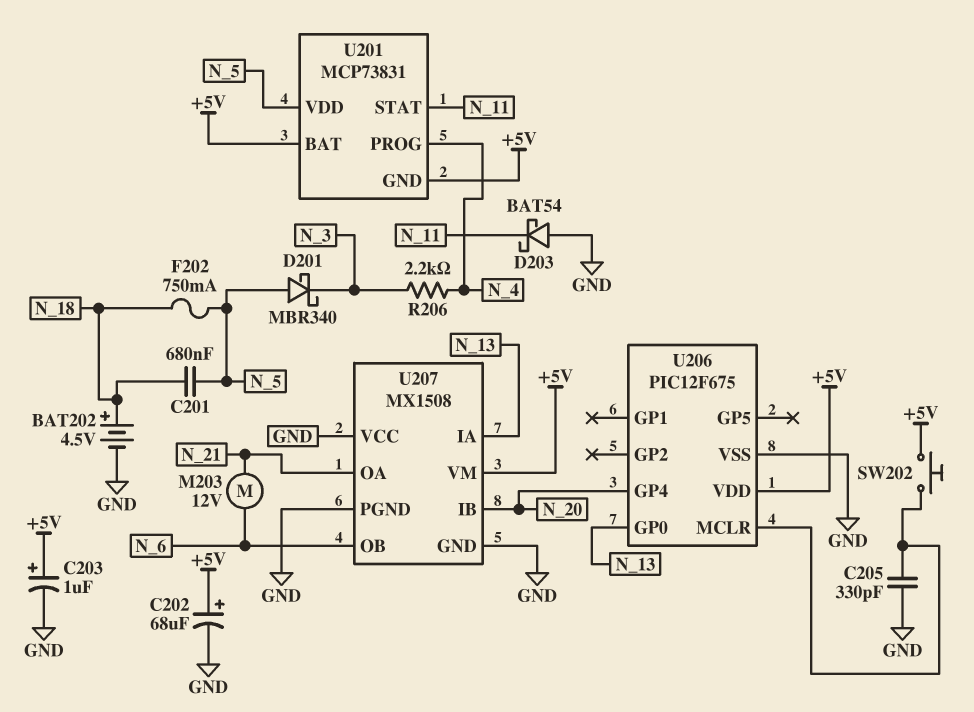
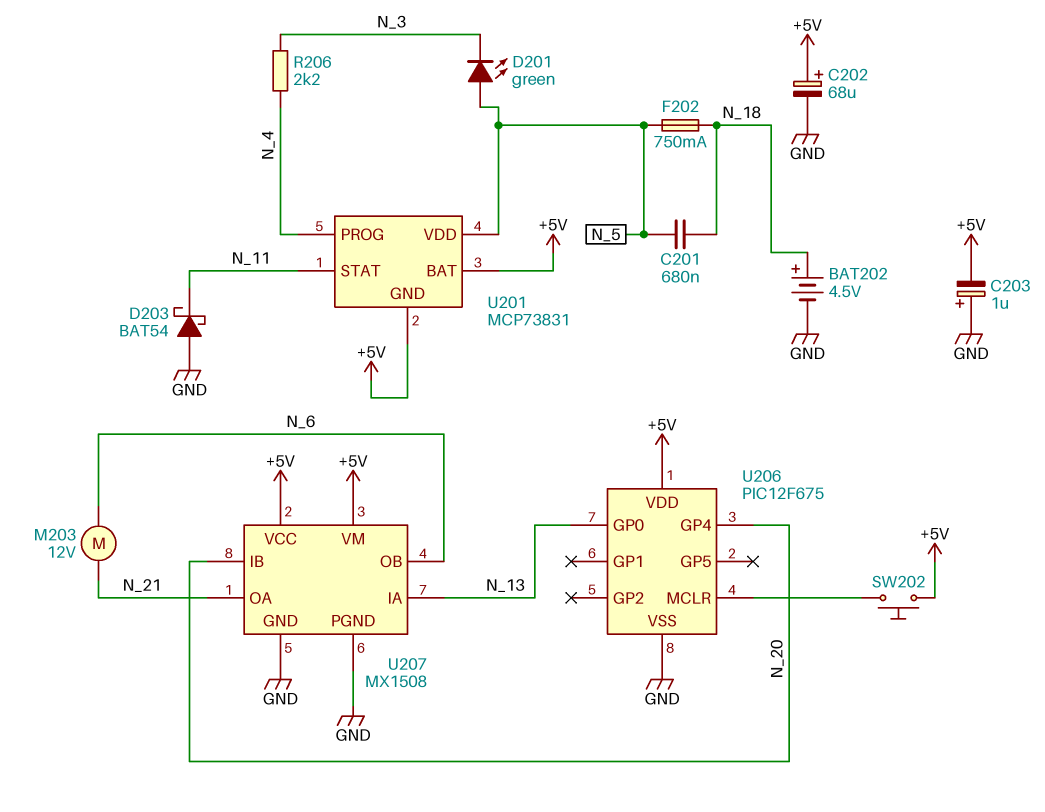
C203: 1uF (plus +5V, minus GND) -> 1uF (plus GND, minus +5V)
C205: 330pF (GND, U206/MCLR) -> none
D201: schottky MBR340 (A N_5, K N_3) -> LED green (A N_5, K N_3)
U207 pin VCC: GND -> +5V

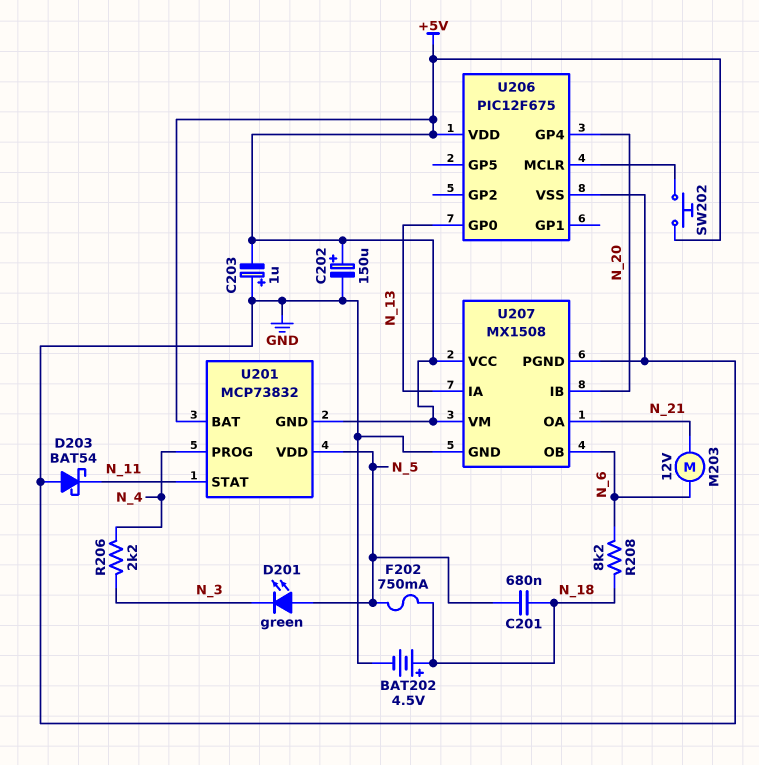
C202: 68uF (plus +5V, minus GND) -> 150uF (plus +5V, minus GND)
R208: none -> 8.2k (N_6, N_18)
U201: MCP73831 -> MCP73832

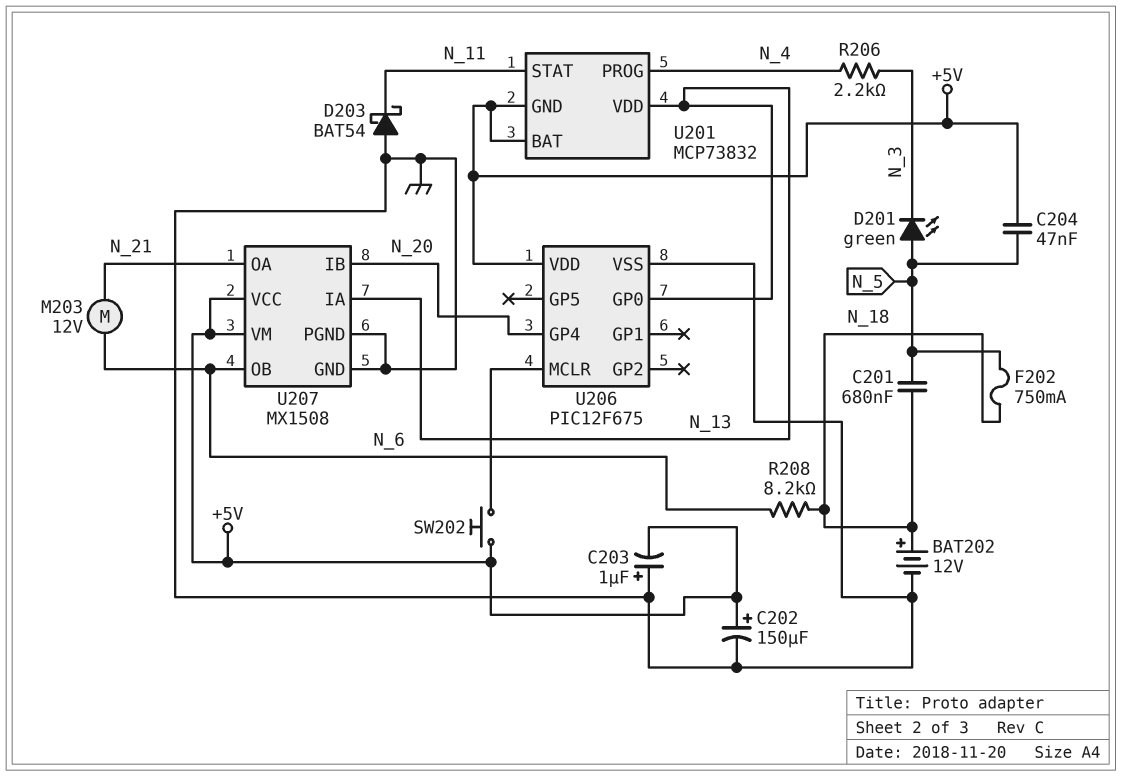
BAT202: 4.5V (plus N_18, minus GND) -> 12V (plus N_18, minus GND)
C204: none -> 47nF (+5V, N_5)
U201 pin VDD: N_5 -> N_13

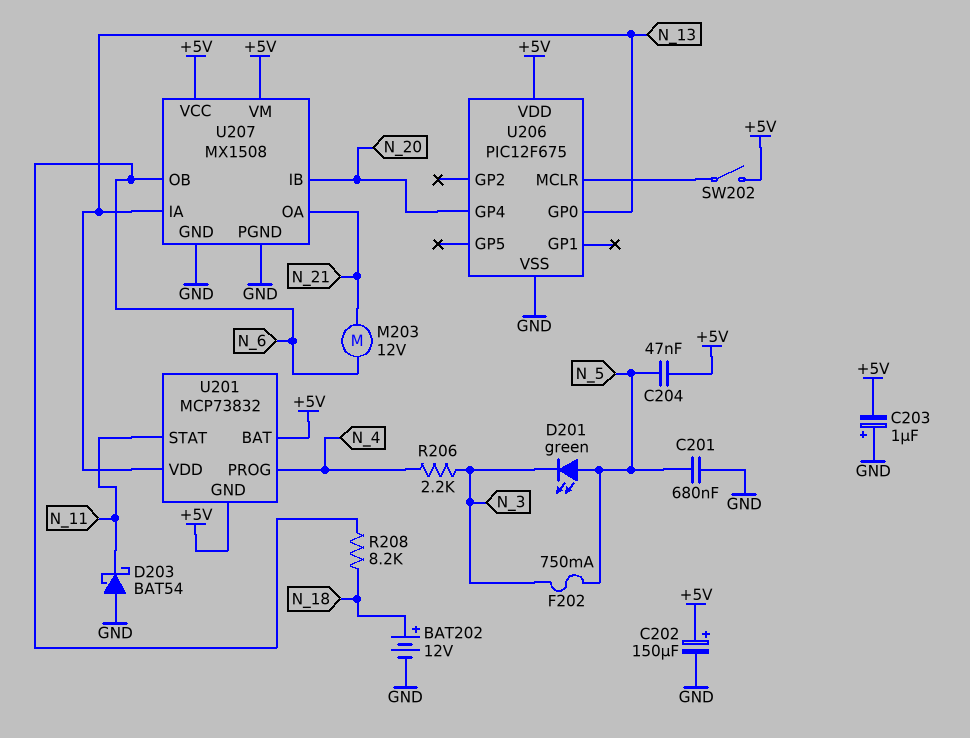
C201: 680nF (N_5, N_18) -> 680nF (GND, N_5)
F202: 750mA (N_5, N_18) -> 750mA (N_3, N_5)
SW202: button (+5V, U206/MCLR) -> switch (+5V, U206/MCLR)

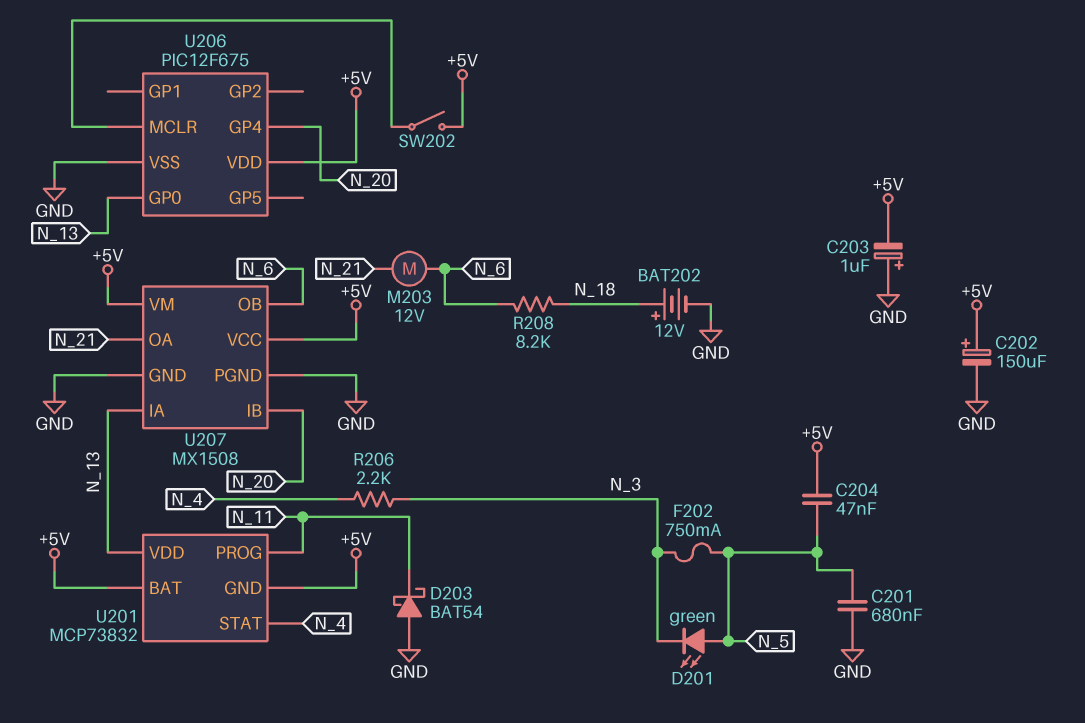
U201 pin PROG: N_4 -> N_11
U201 pin STAT: N_11 -> N_4

